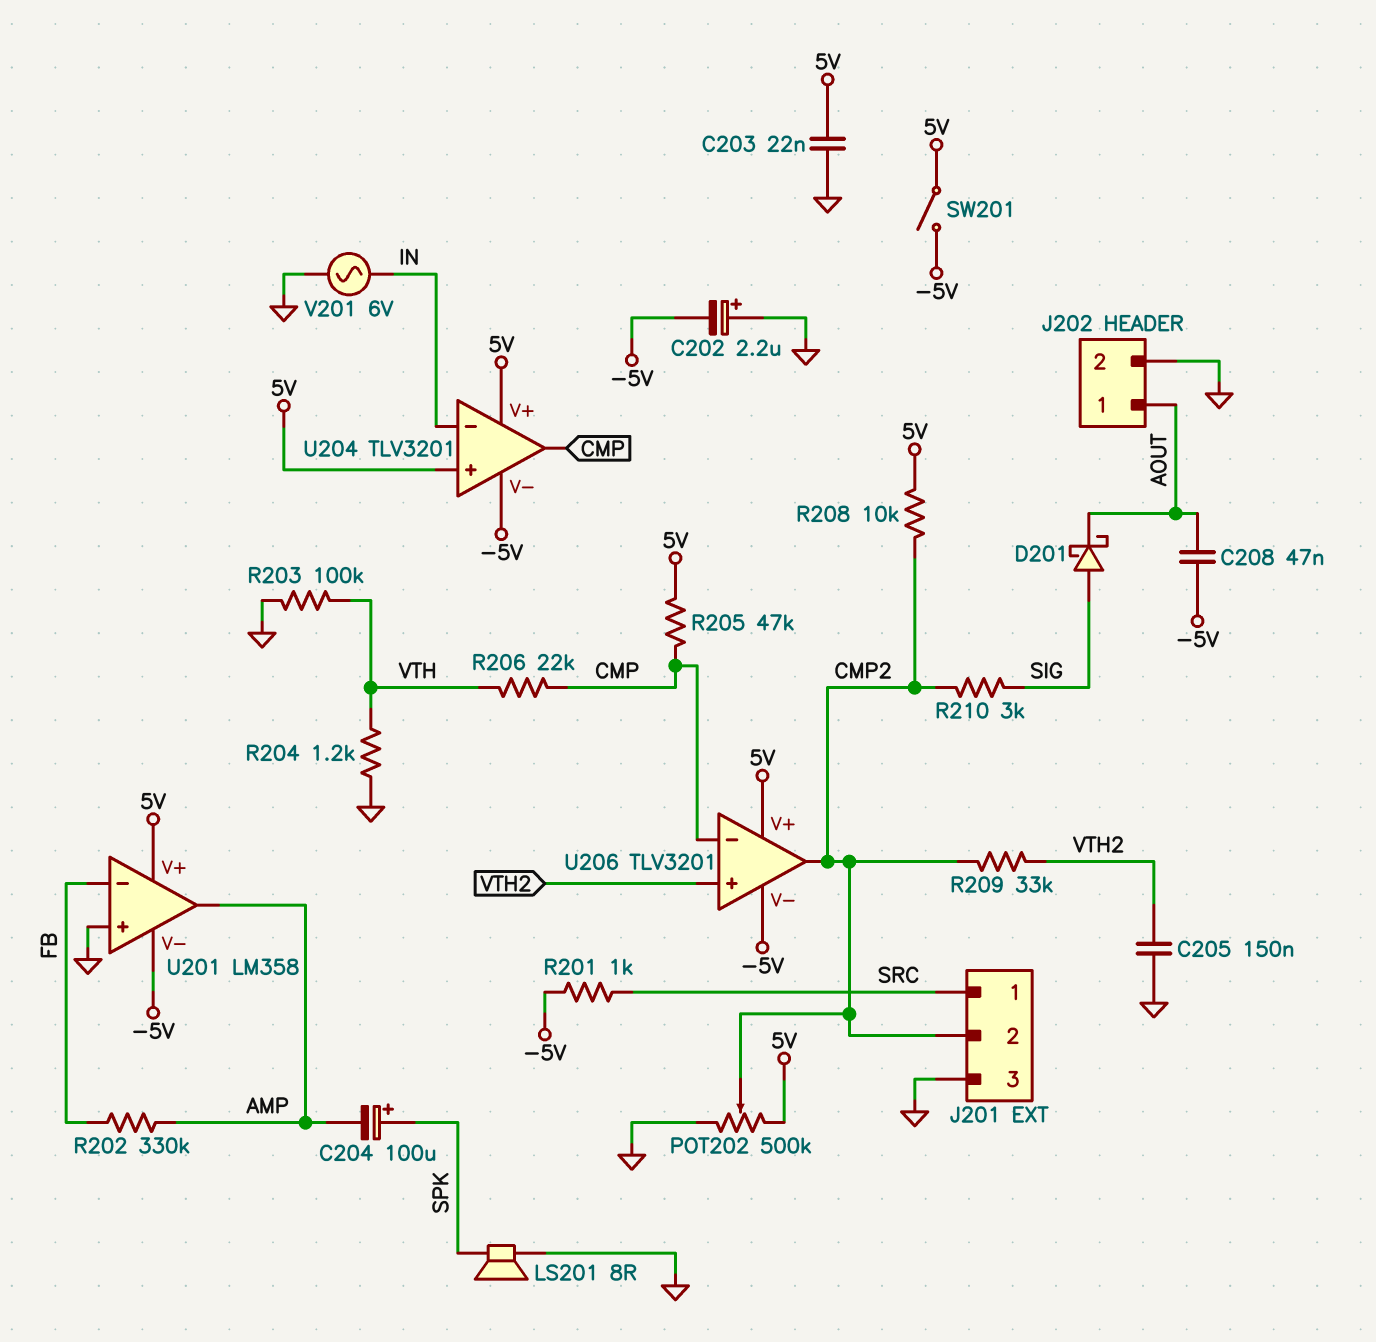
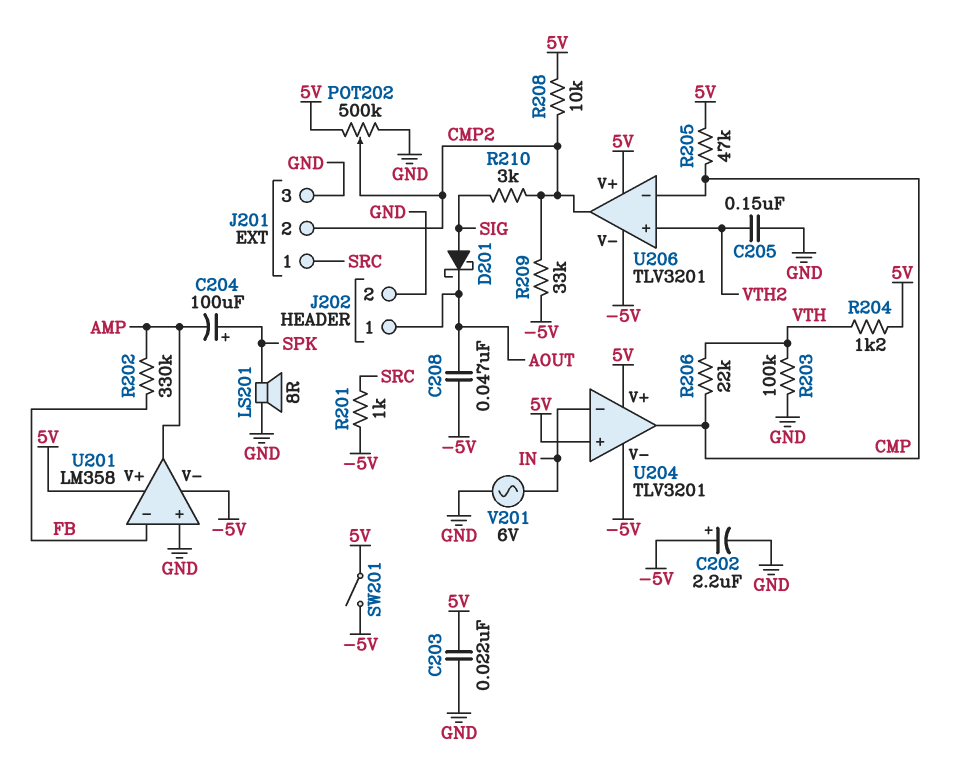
C202: 2.2uF (plus GND, minus -5V) -> 2.2uF (plus -5V, minus GND)
R204: 1.2k (GND, VTH) -> 1.2k (5V, VTH)
R209: 33k (CMP2, VTH2) -> 33k (-5V, CMP2)

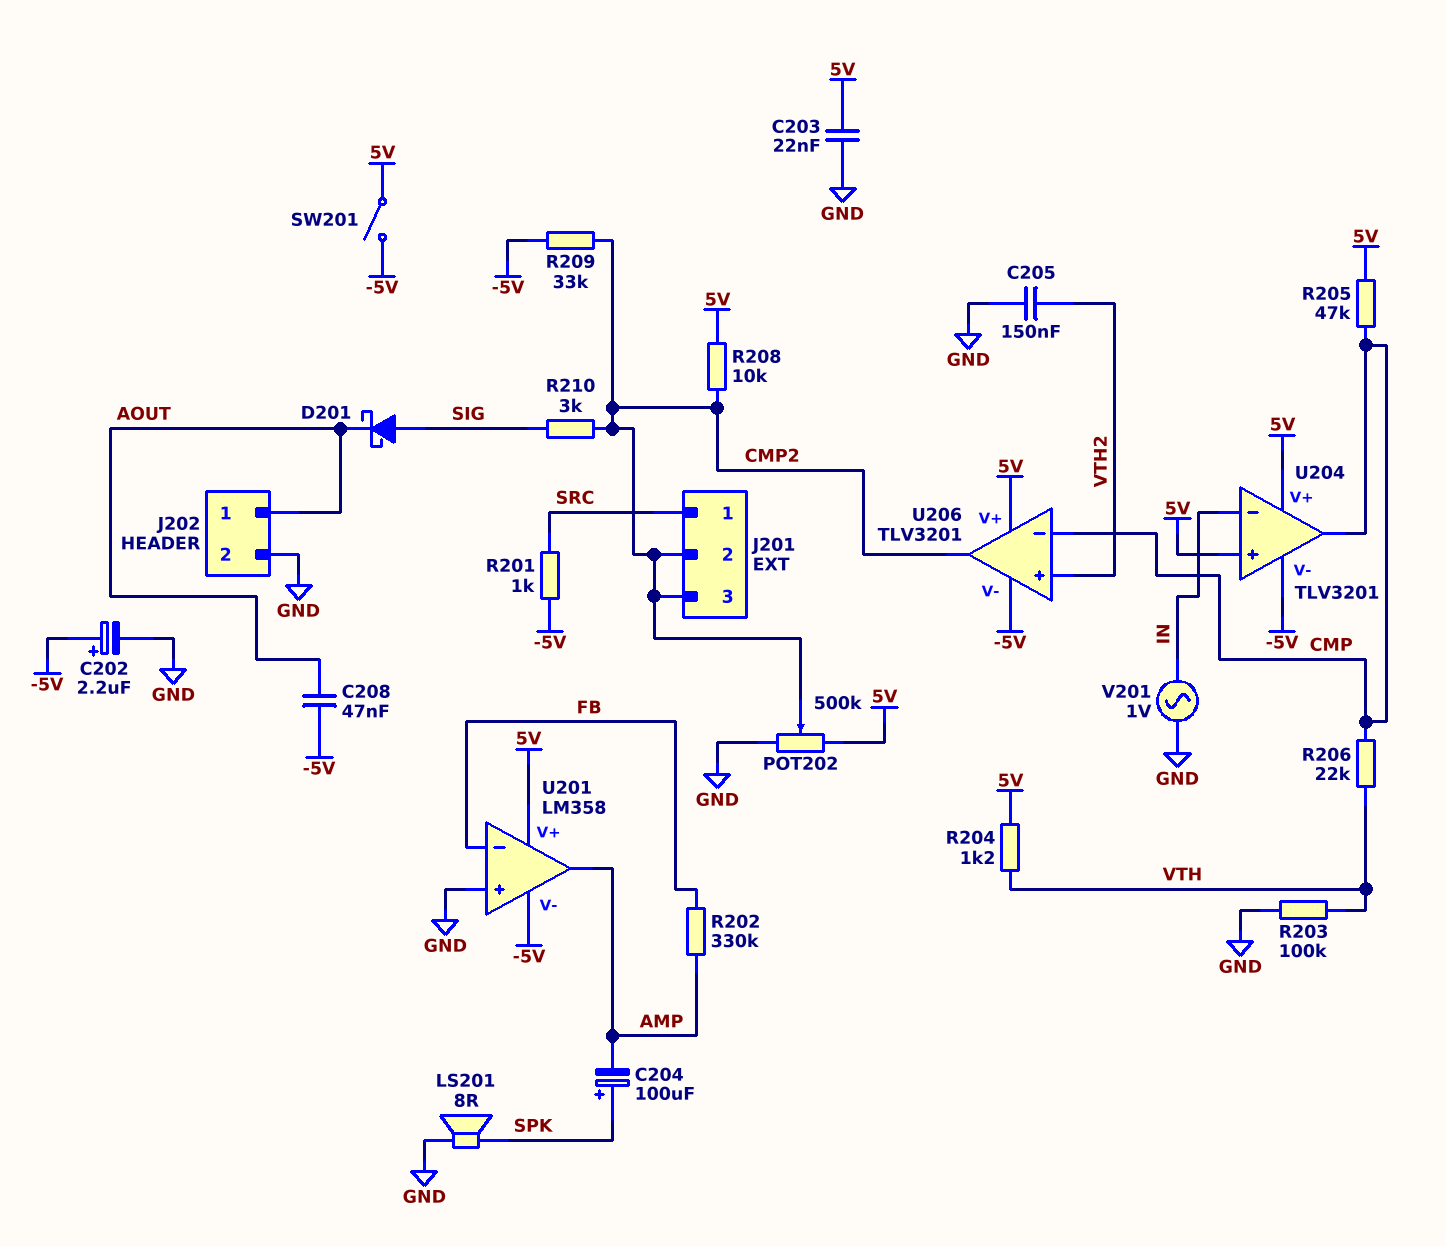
J201 pin 3: GND -> CMP2
V201: AC 6V (GND, IN) -> AC 1V (GND, IN)

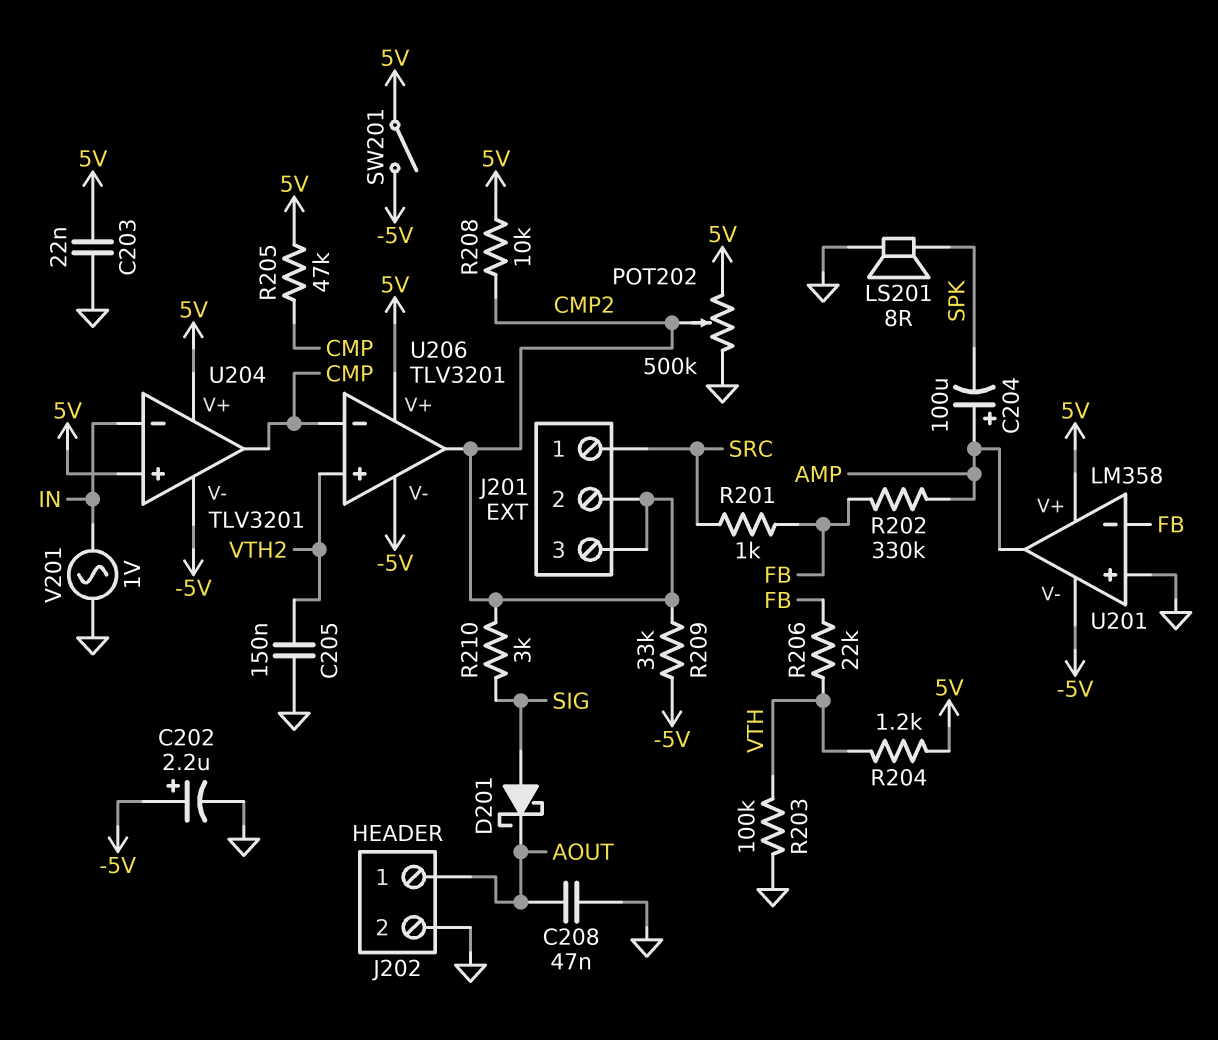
C204: 100uF (plus SPK, minus AMP) -> 100uF (plus AMP, minus SPK)
C208: 47nF (-5V, AOUT) -> 47nF (AOUT, GND)
R201: 1k (-5V, SRC) -> 1k (FB, SRC)
R206: 22k (CMP, VTH) -> 22k (FB, VTH)

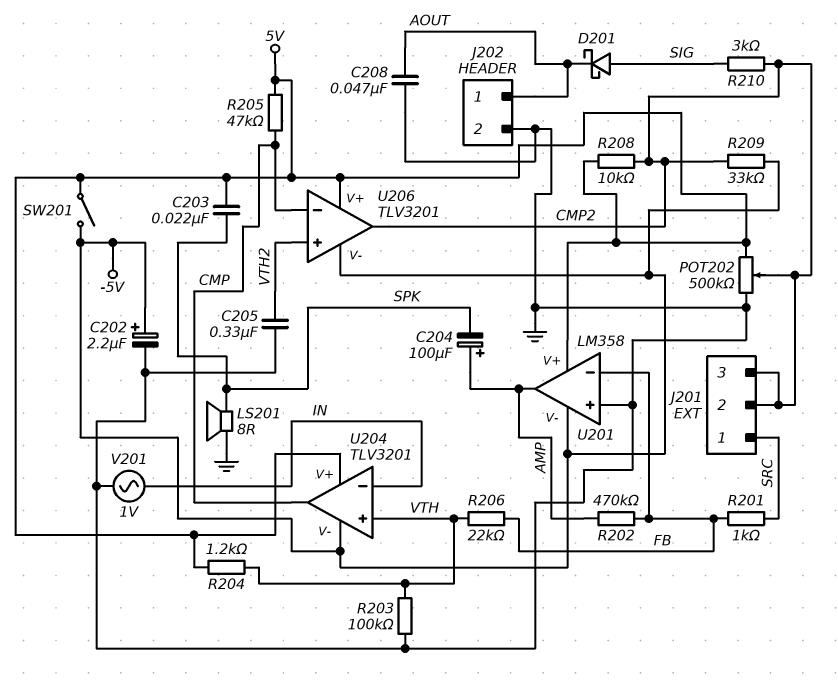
C203: 22nF (5V, GND) -> 22nF (5V, SPK)
C205: 150nF (GND, VTH2) -> 330nF (GND, VTH2)
R202: 330k (AMP, FB) -> 470k (AMP, FB)
U204 pin in+: 5V -> VTH

